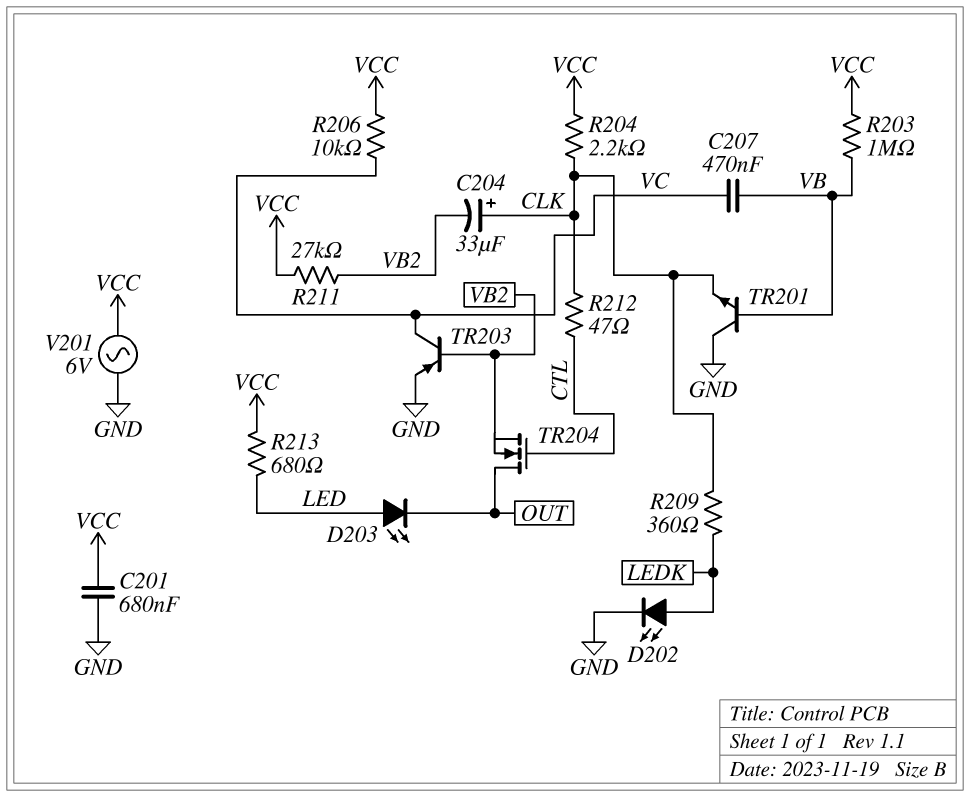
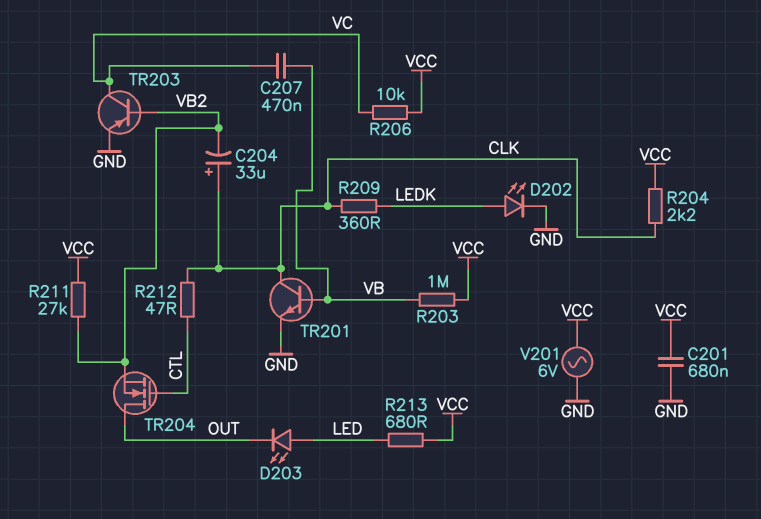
TR201: NPN (B VB, C GND, E CLK) -> NPN (B VB, C CLK, E GND)

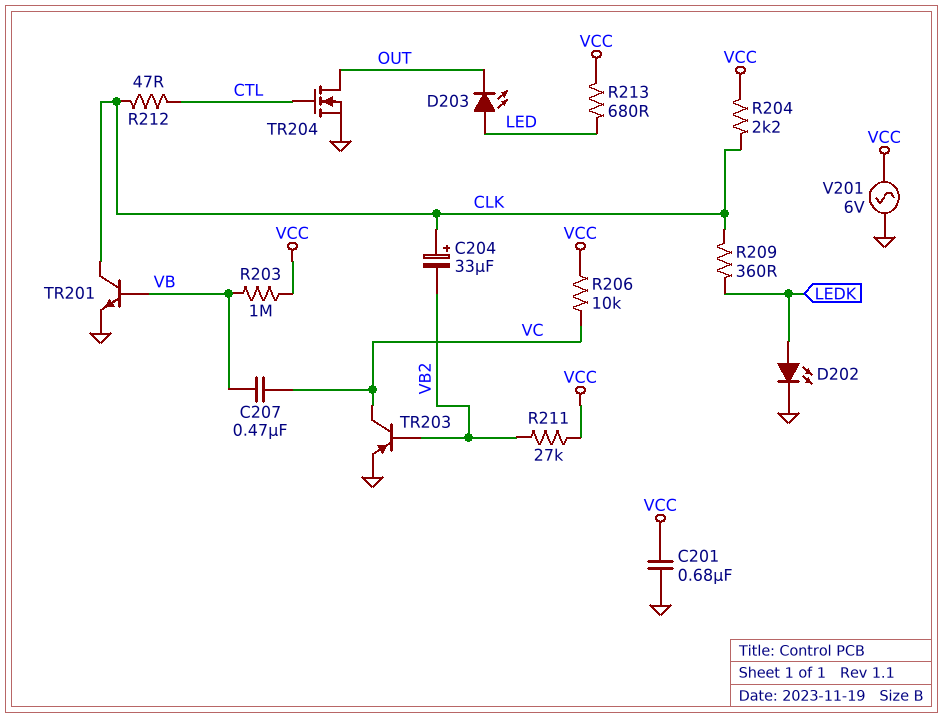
TR204: NMOS (G CTL, D OUT, S VB2) -> NMOS (G CTL, D OUT, S GND)

